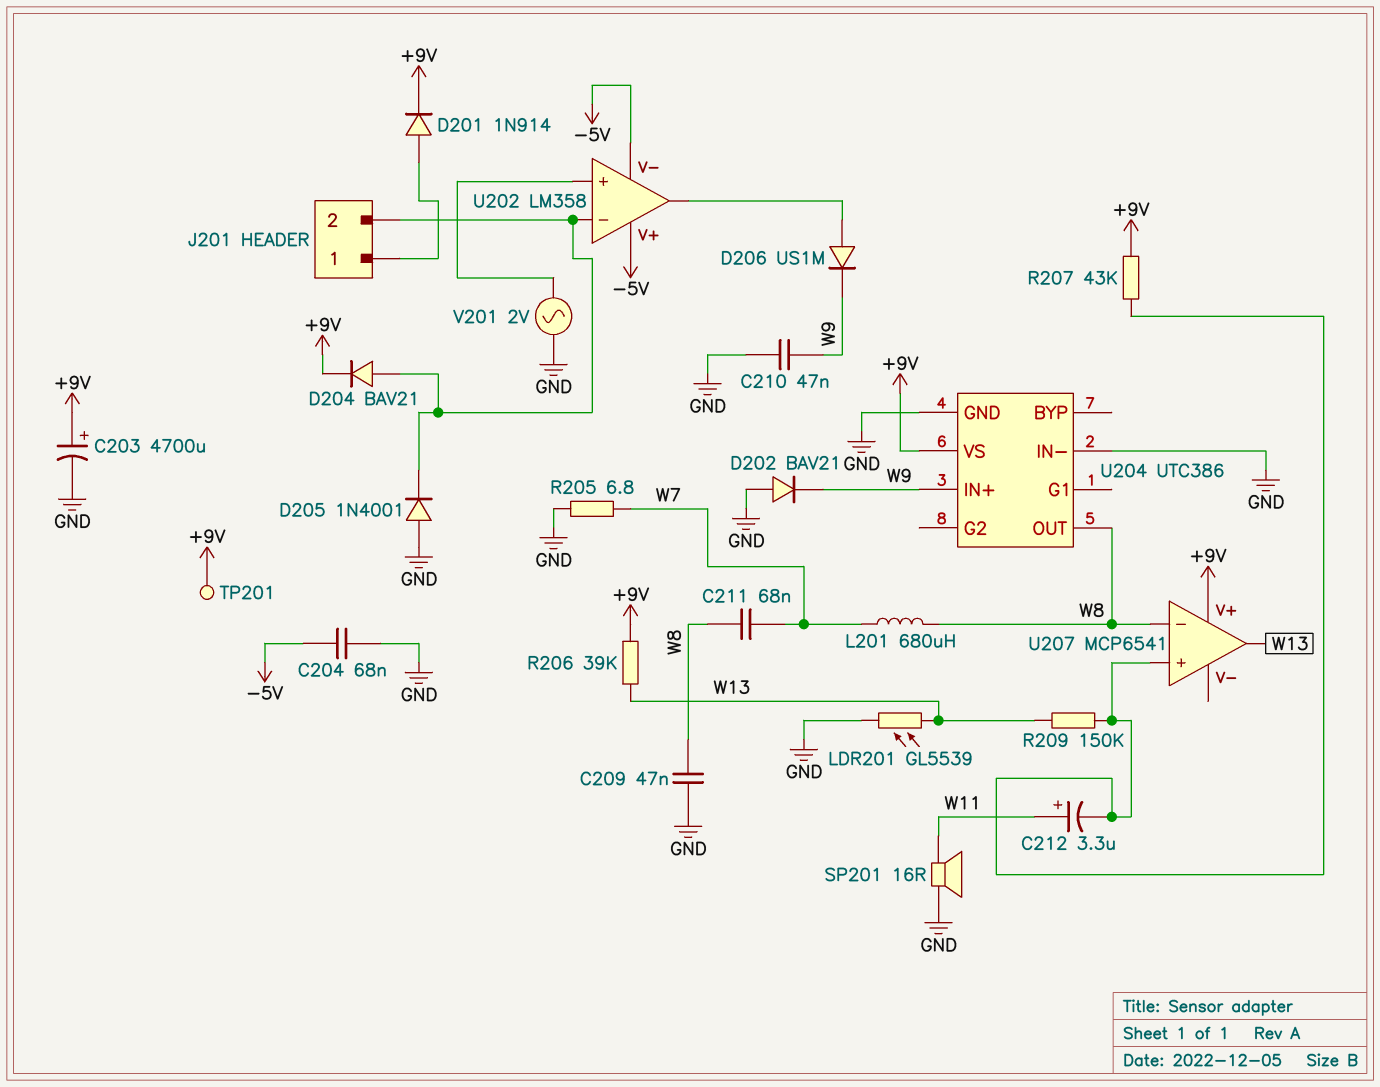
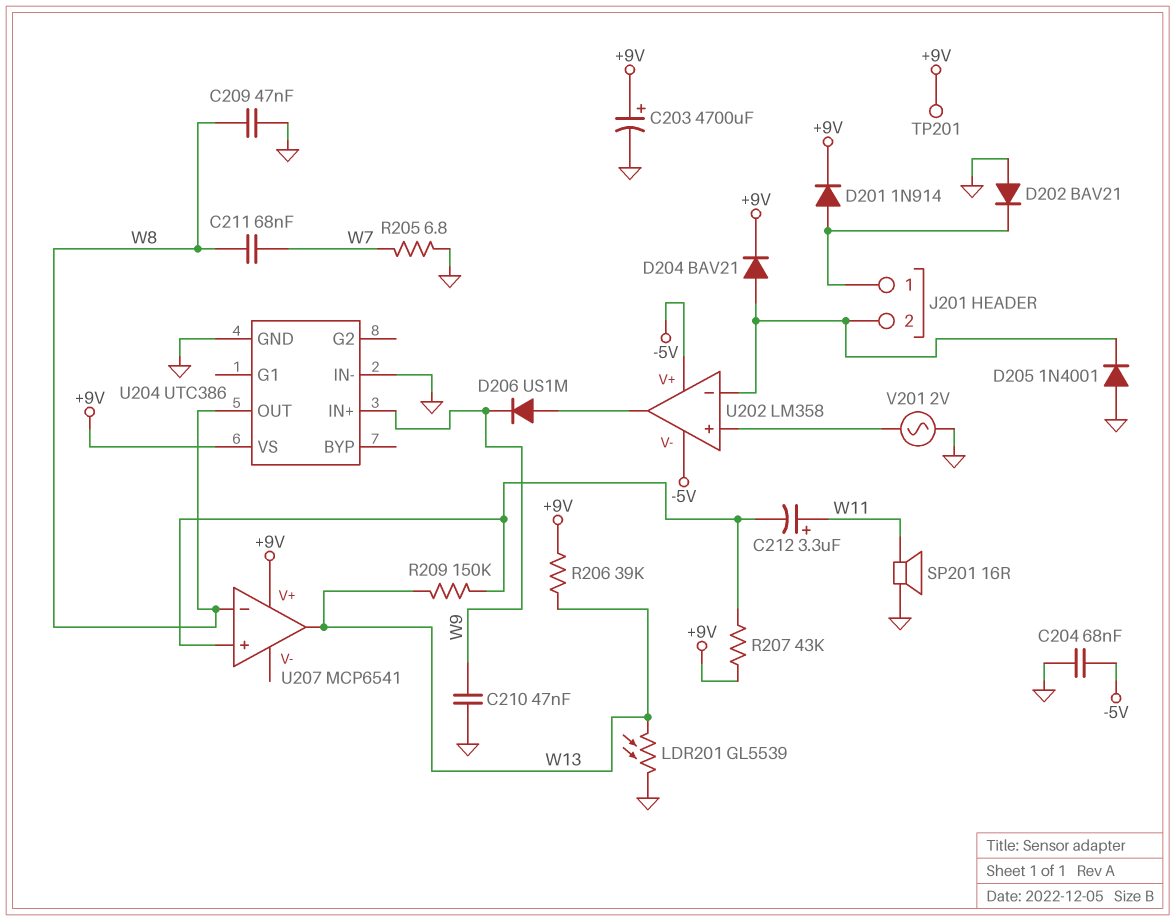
D202: diode BAV21 (A GND, K W9) -> diode BAV21 (A GND, K J201/1)
L201: 680uH (W7, W8) -> none

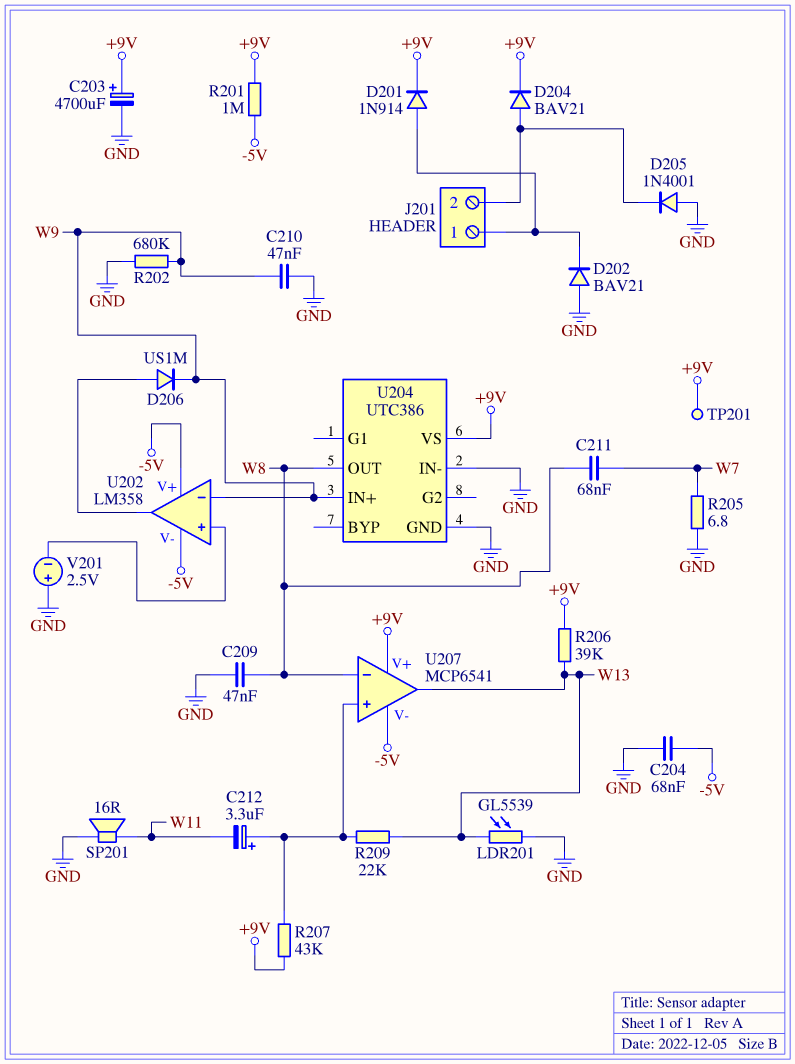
C212: 3.3uF (plus W11, minus U207/in+) -> 3.3uF (plus U207/in+, minus W11)
R201: none -> 1M (+9V, -5V)
R202: none -> 680k (GND, W9)
R209: 150k (U207/in+, W13) -> 22k (U207/in+, W13)
U202 pin in-: J201/2 -> W9
U207 pin V-: none -> -5V
V201: AC 2V (GND, U202/in+) -> 2.5V (plus GND, minus U202/in+)

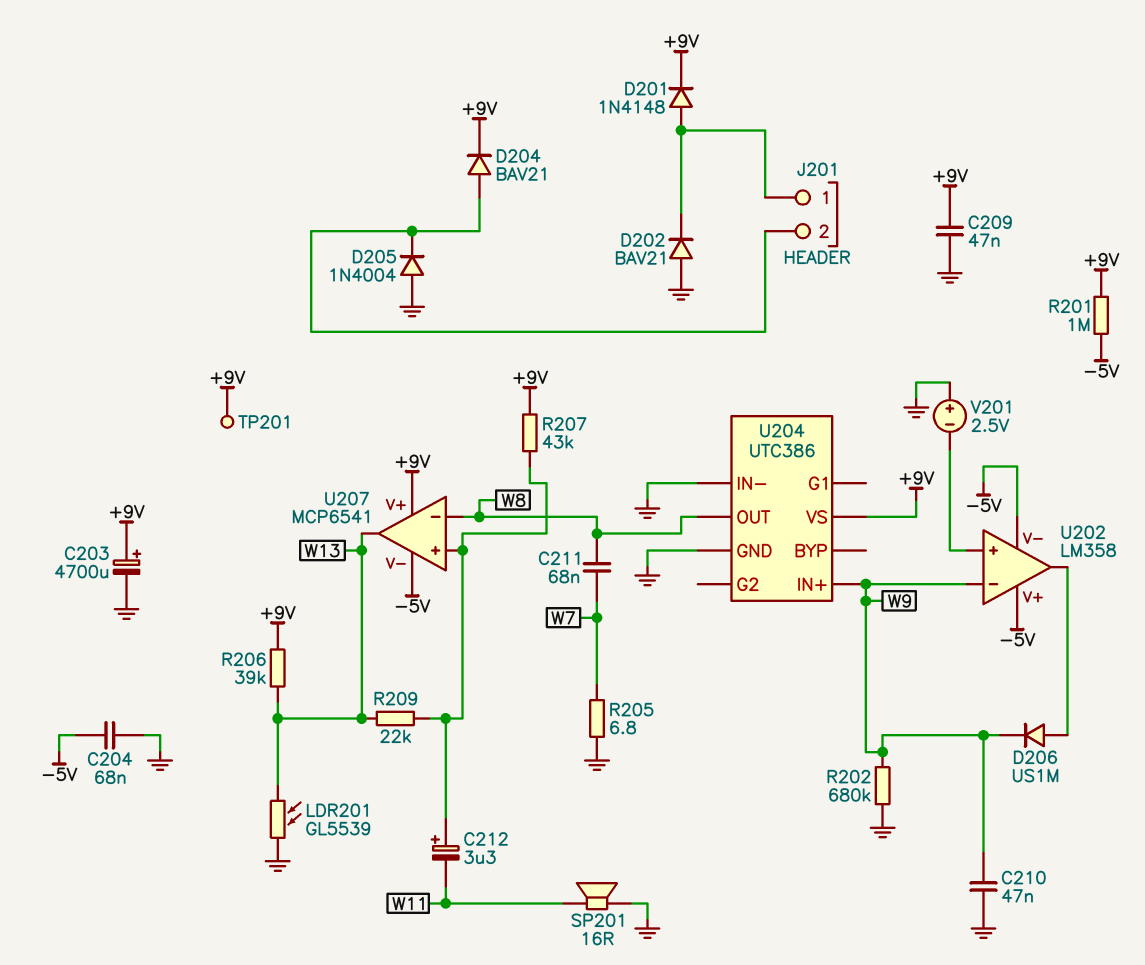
C209: 47nF (GND, W8) -> 47nF (+9V, GND)
D201: diode 1N914 (A J201/1, K +9V) -> diode 1N4148 (A J201/1, K +9V)
D205: diode 1N4001 (A GND, K J201/2) -> diode 1N4004 (A GND, K J201/2)

